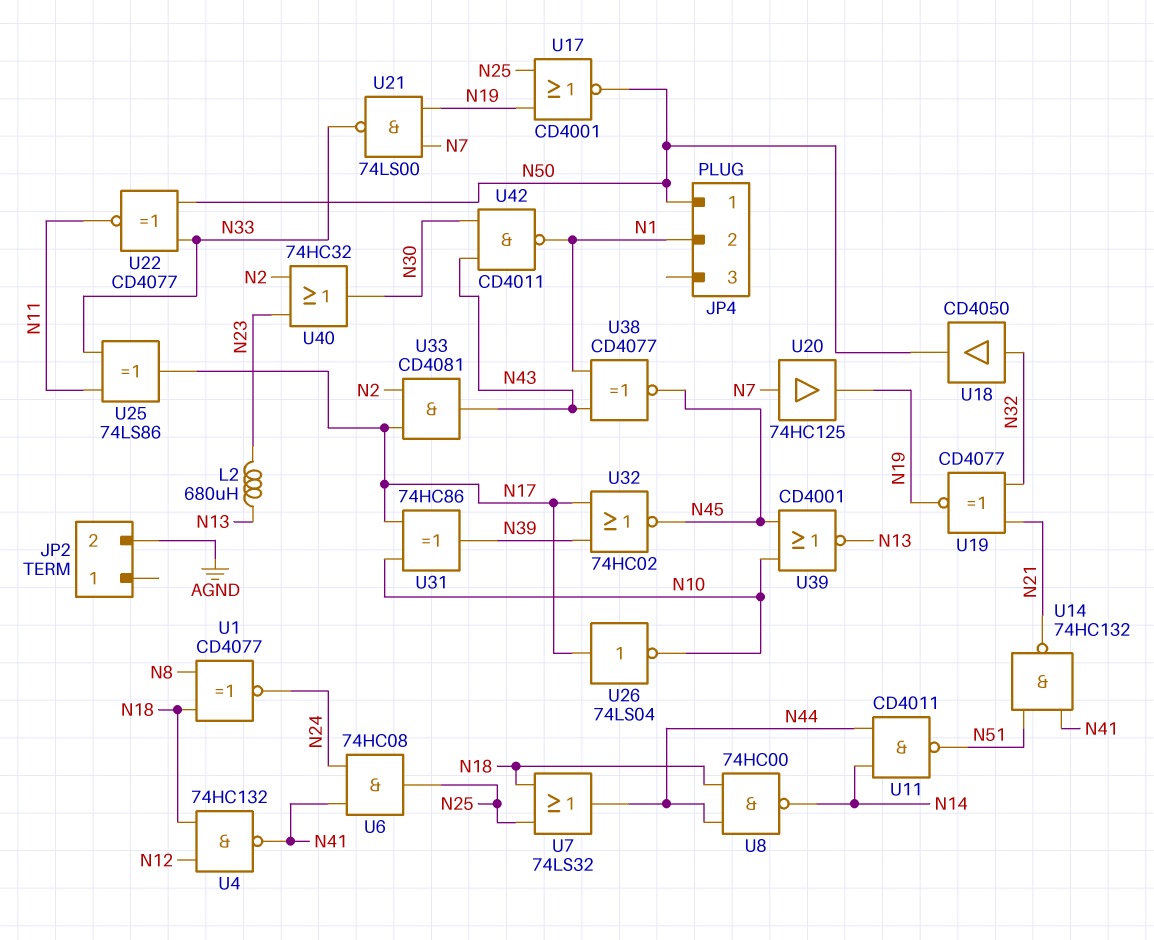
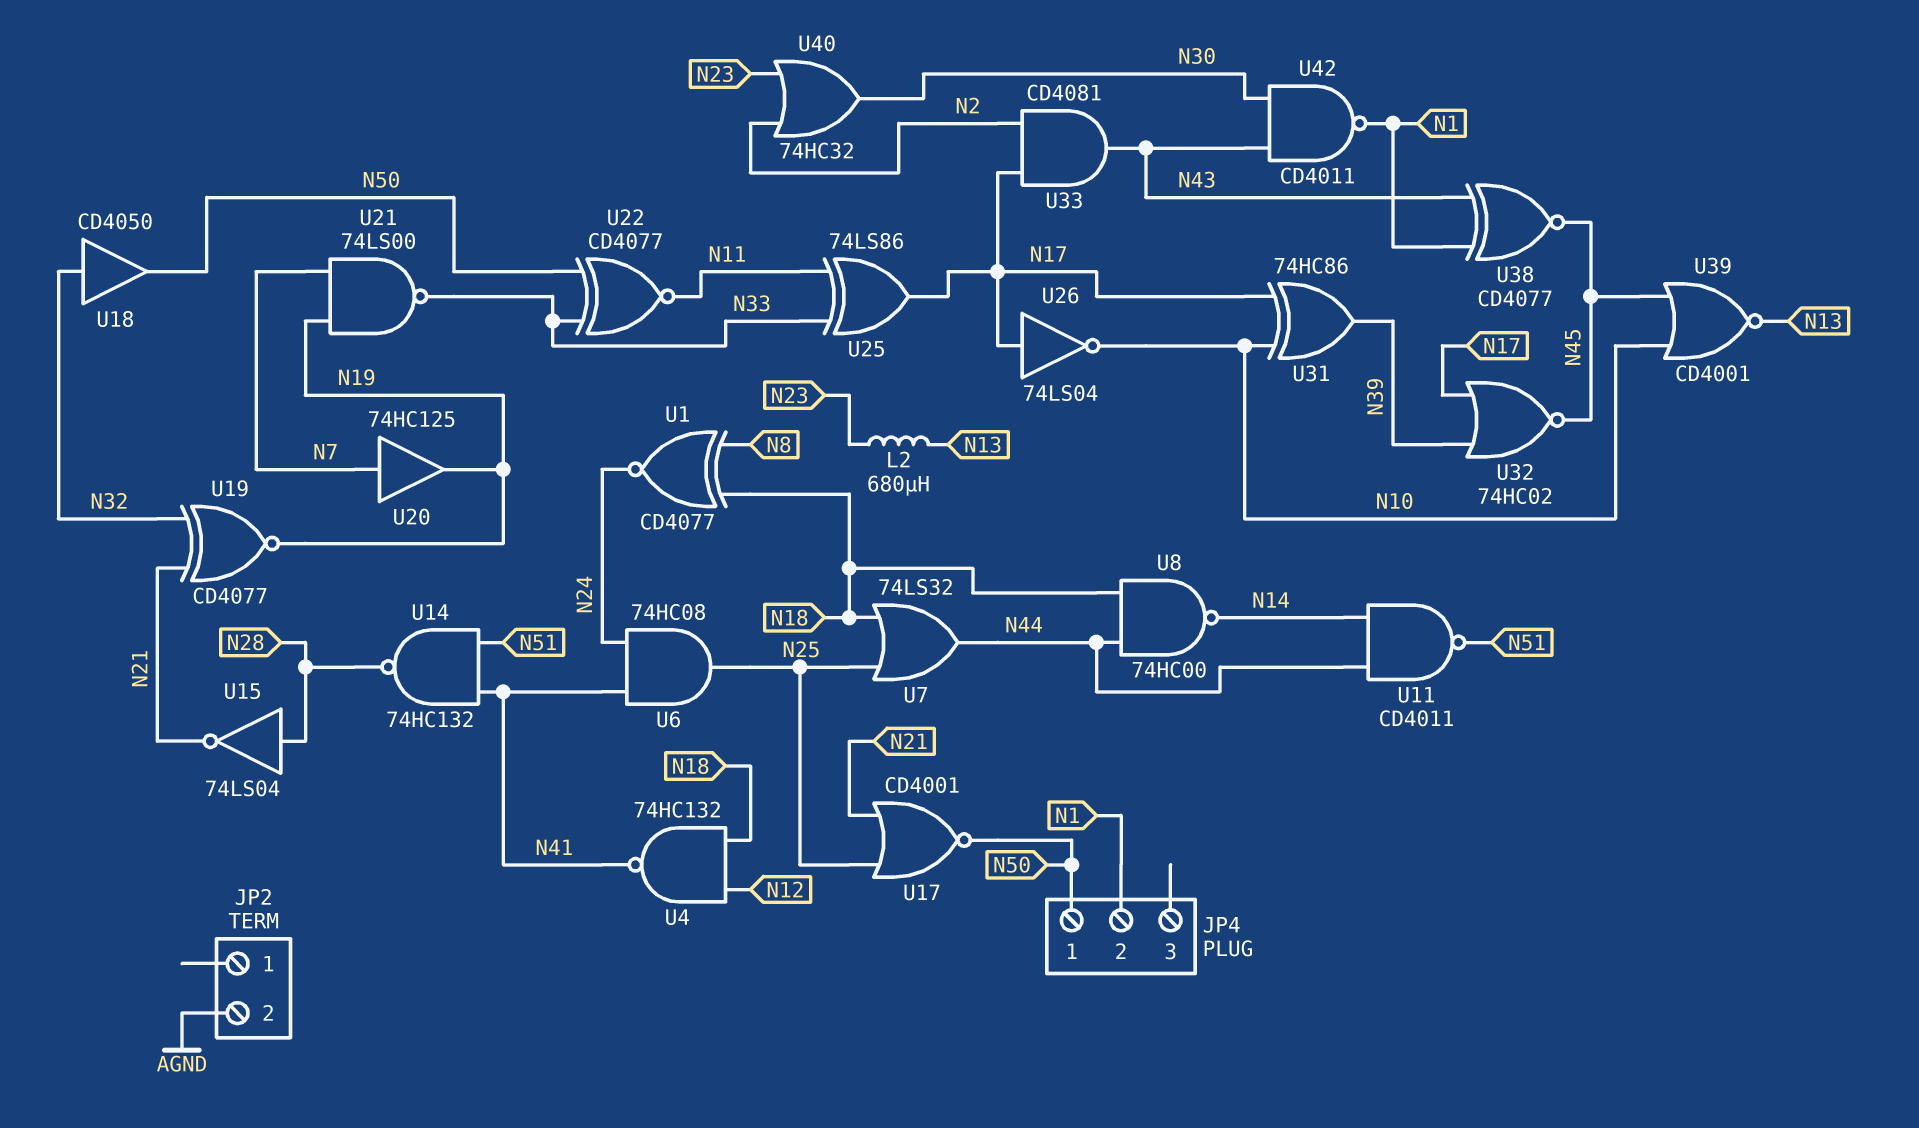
U14: NAND 74HC132 (in N41, in N51, out N21) -> NAND 74HC132 (in N41, in N51, out N28)
U15: none -> NOT 74LS04 (in N28, out N21)
U17: NOR CD4001 (in N19, in N25, out N50) -> NOR CD4001 (in N21, in N25, out N50)

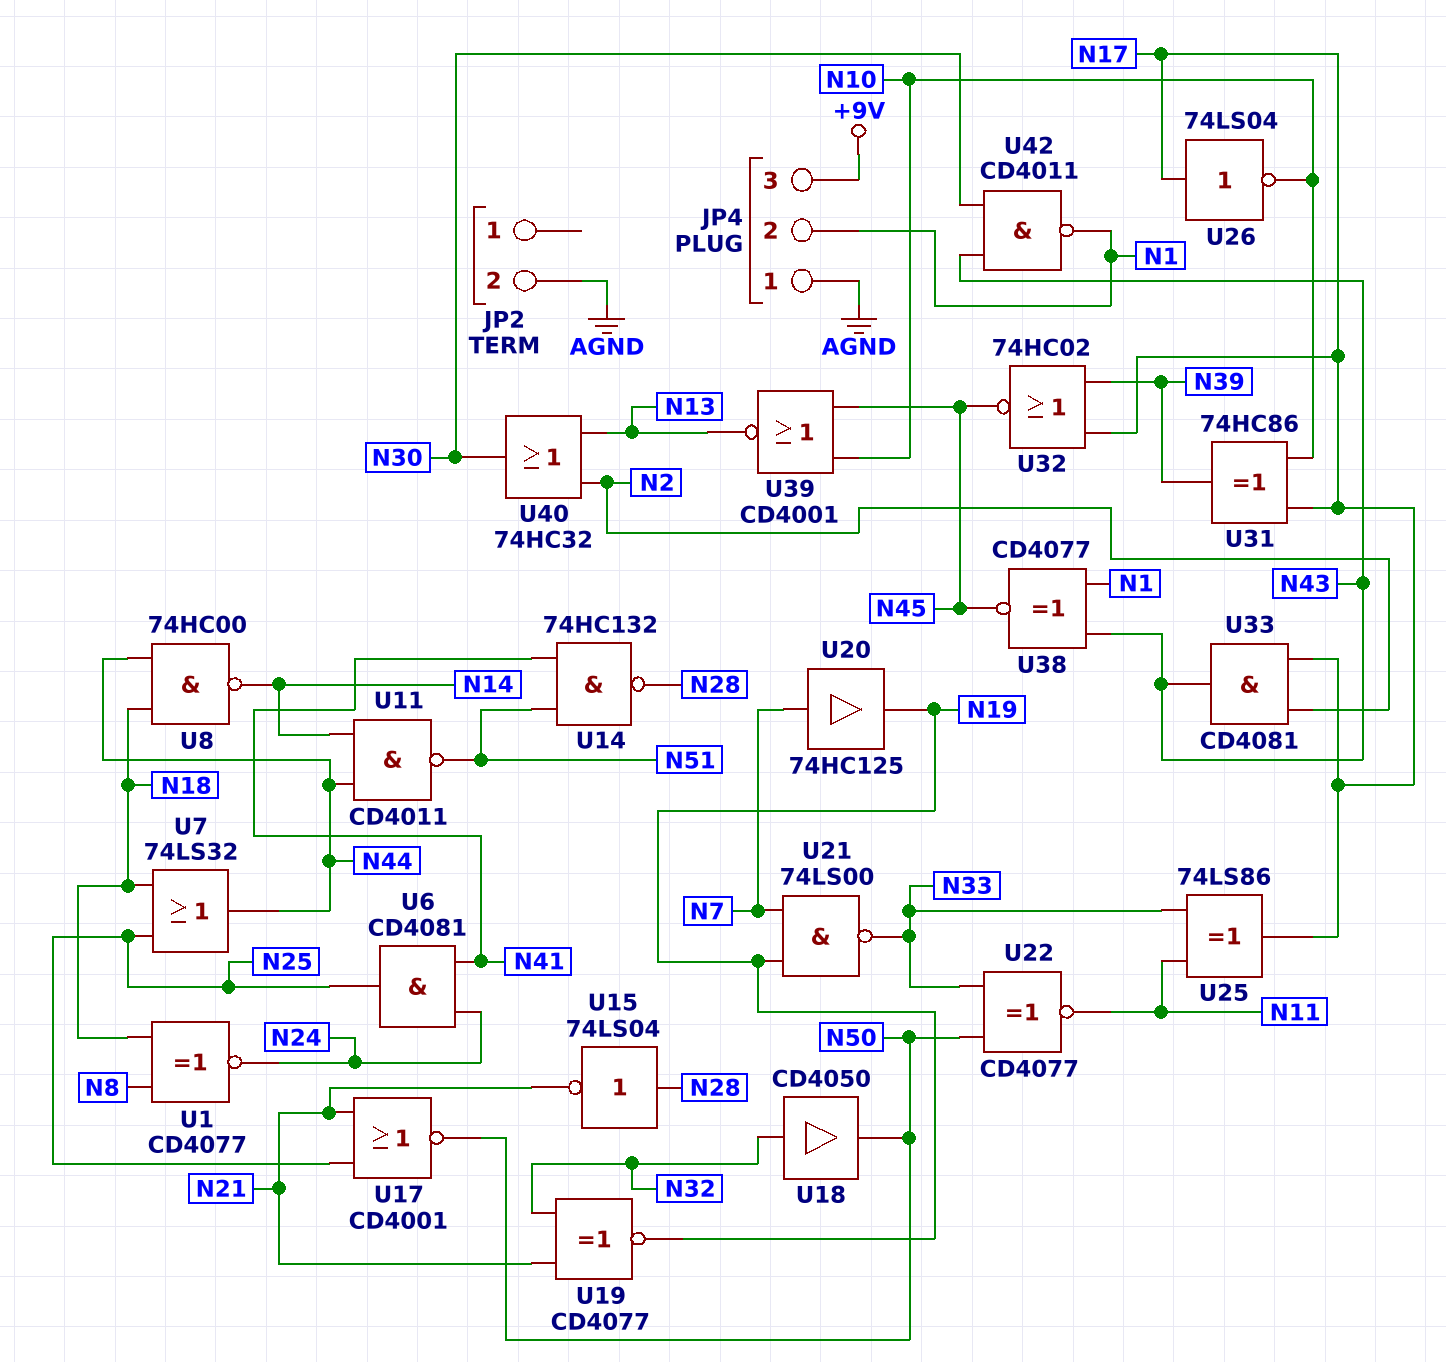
JP4 pin 1: N50 -> AGND
JP4 pin 3: none -> +9V
L2: 680uH (N13, N23) -> none
U4: NAND 74HC132 (in N12, in N18, out N41) -> none
U6: AND 74HC08 (in N24, in N41, out N25) -> AND CD4081 (in N24, in N41, out N25)
U40: OR 74HC32 (in N2, in N23, out N30) -> OR 74HC32 (in N2, in N13, out N30)

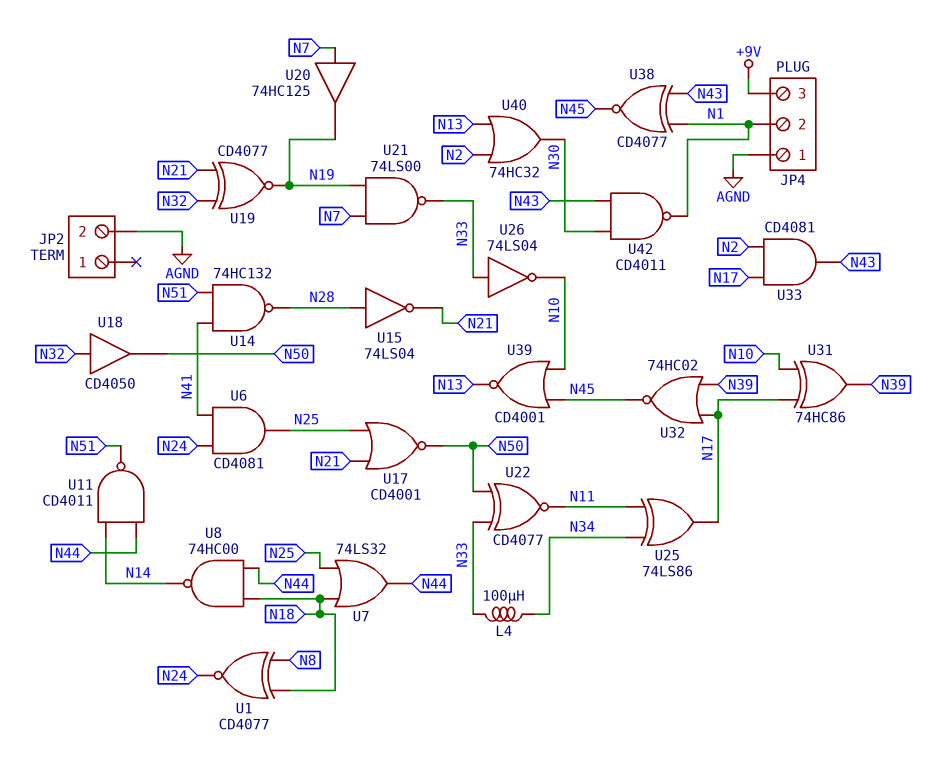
L4: none -> 100uH (N33, N34)
U25: XOR 74LS86 (in N11, in N33, out N17) -> XOR 74LS86 (in N11, in N34, out N17)
U26: NOT 74LS04 (in N17, out N10) -> NOT 74LS04 (in N33, out N10)

